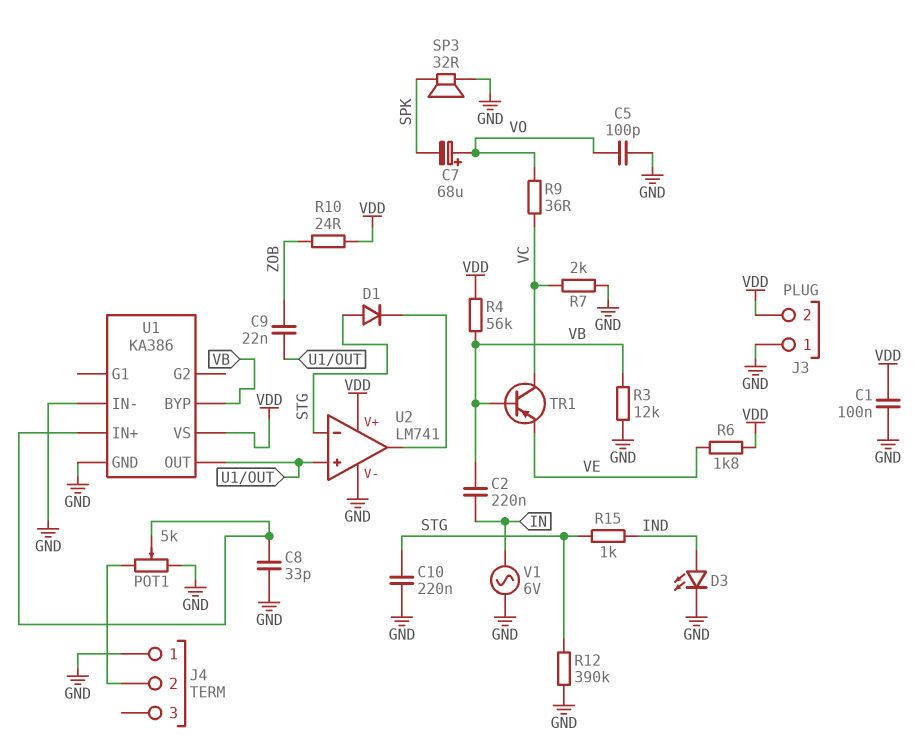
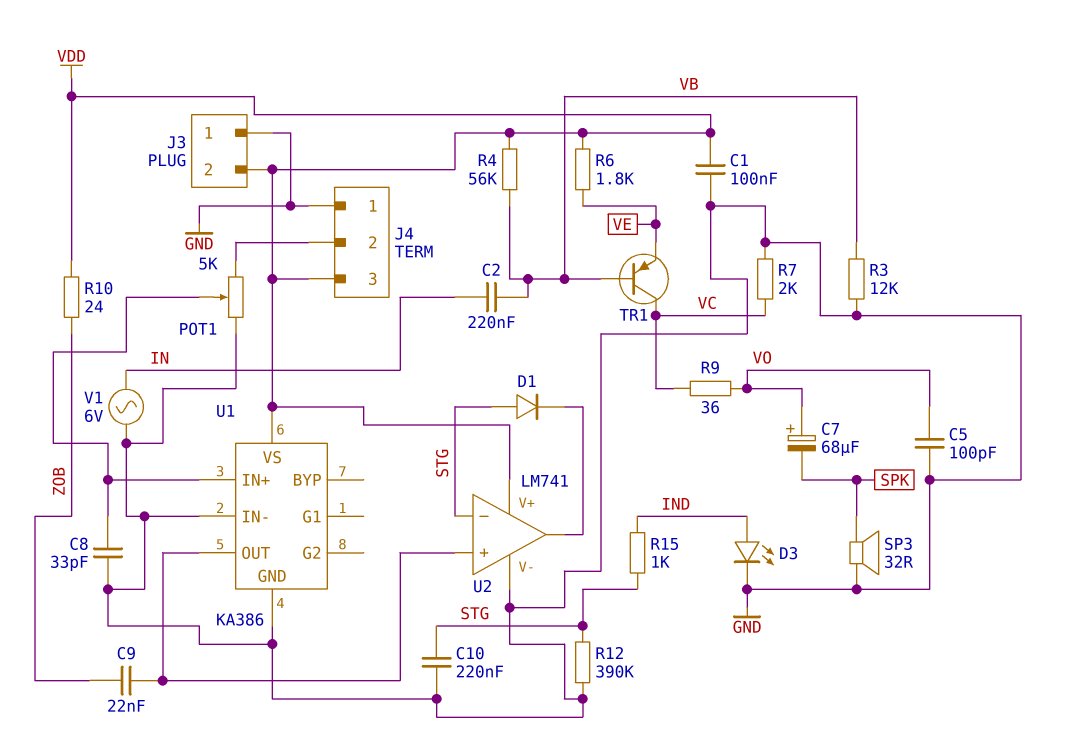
J4 pin 3: none -> VDD
U1 pin BYP: VB -> none

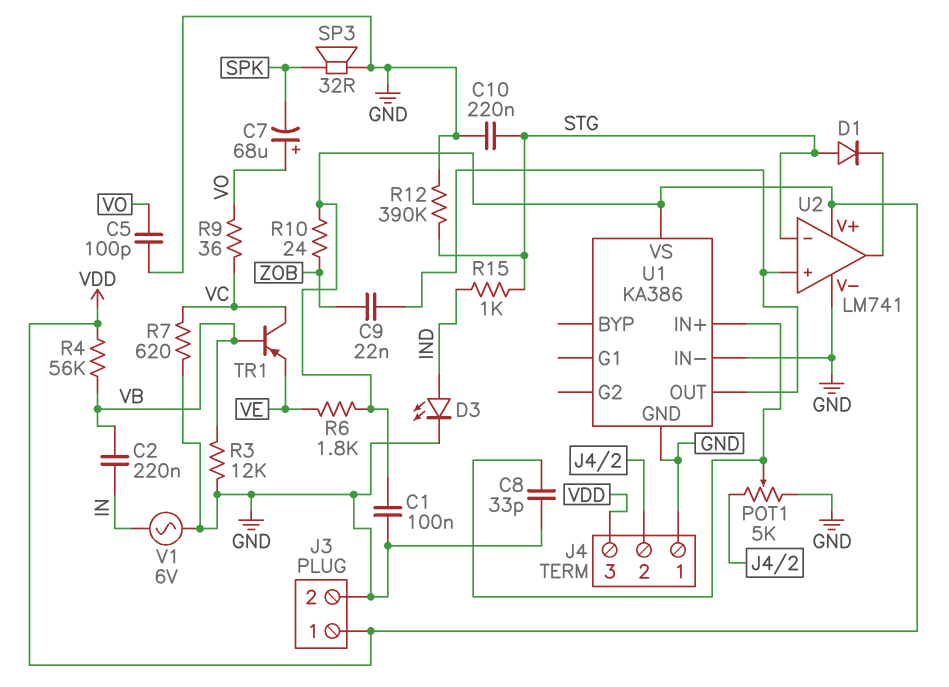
J3 pin 1: GND -> VDD
J3 pin 2: VDD -> GND
R7: 2k (GND, VC) -> 620 (GND, VC)

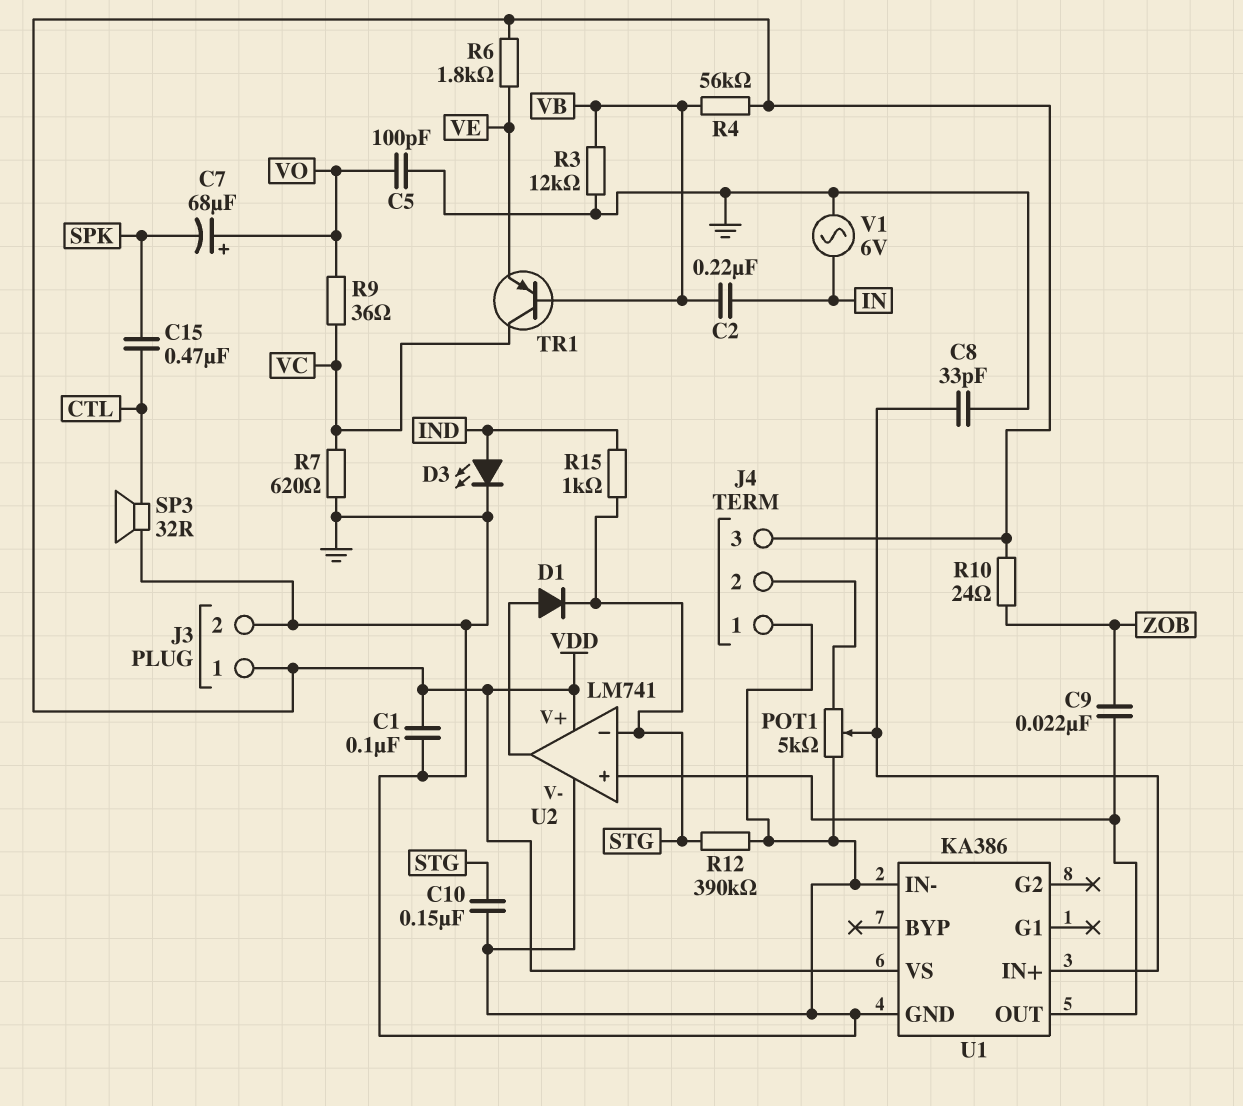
C10: 220nF (GND, STG) -> 150nF (GND, STG)
C15: none -> 470nF (CTL, SPK)
D1: diode (A STG, K U2/out) -> diode (A U2/out, K STG)
SP3: speaker 32R (GND, SPK) -> speaker 32R (CTL, GND)

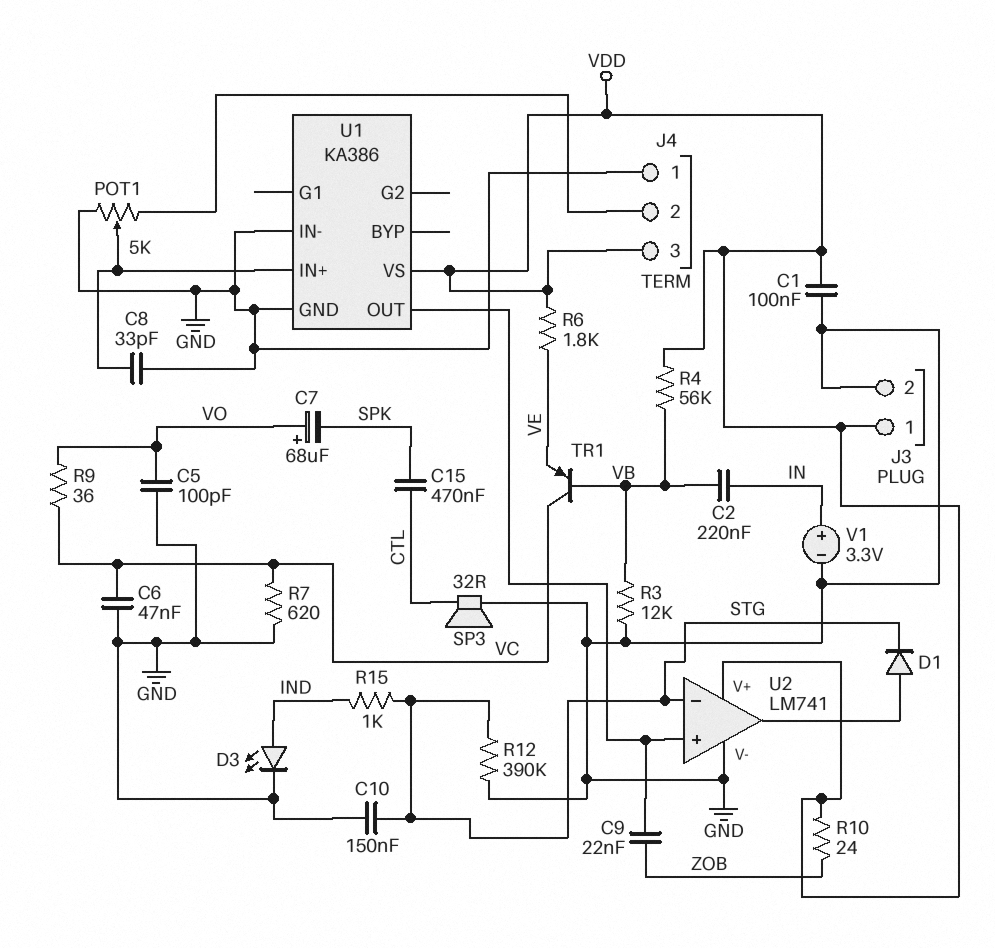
C6: none -> 47nF (GND, VC)
V1: AC 6V (GND, IN) -> 3.3V (plus IN, minus GND)

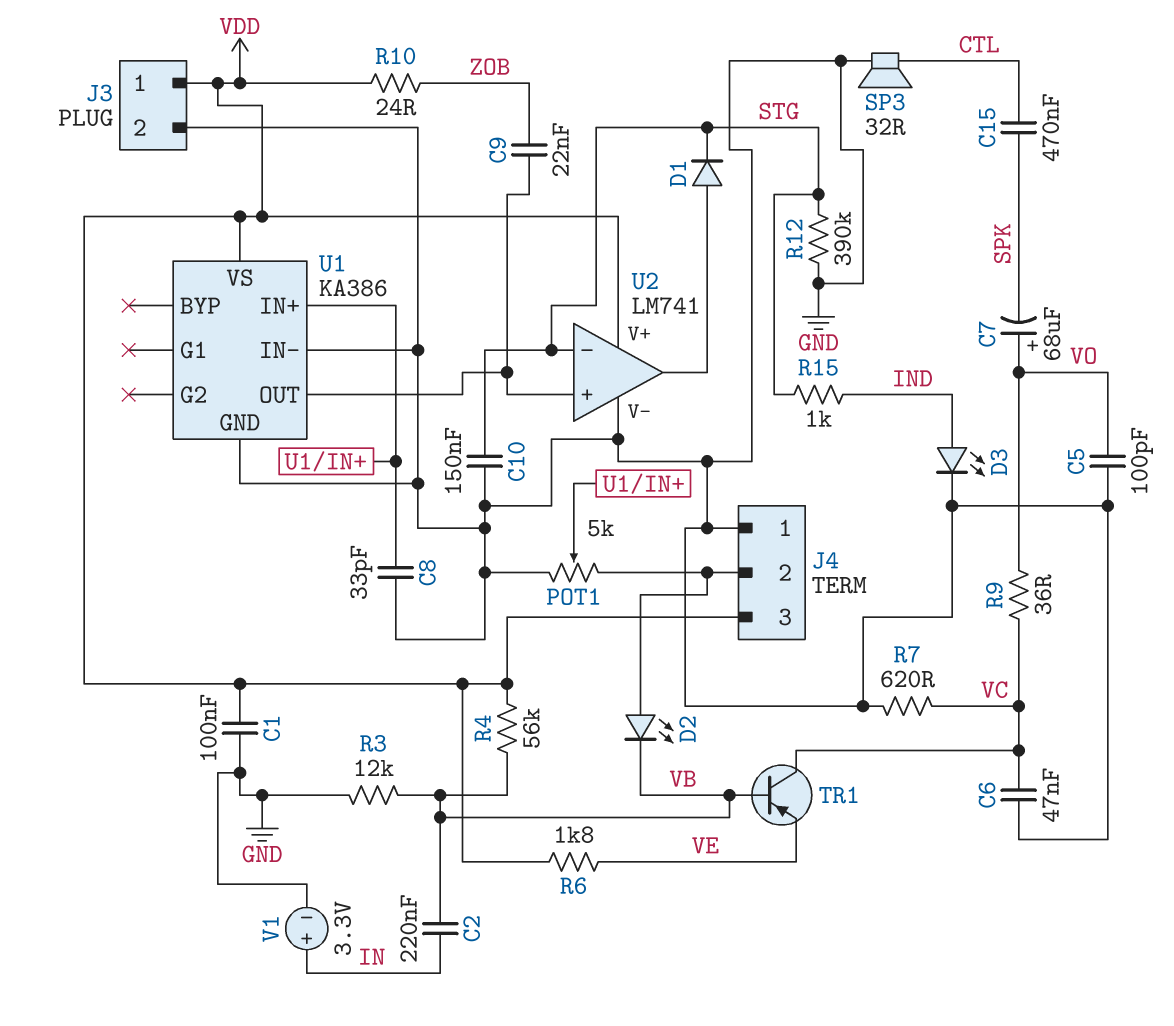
D2: none -> LED (A J4/2, K VB)

